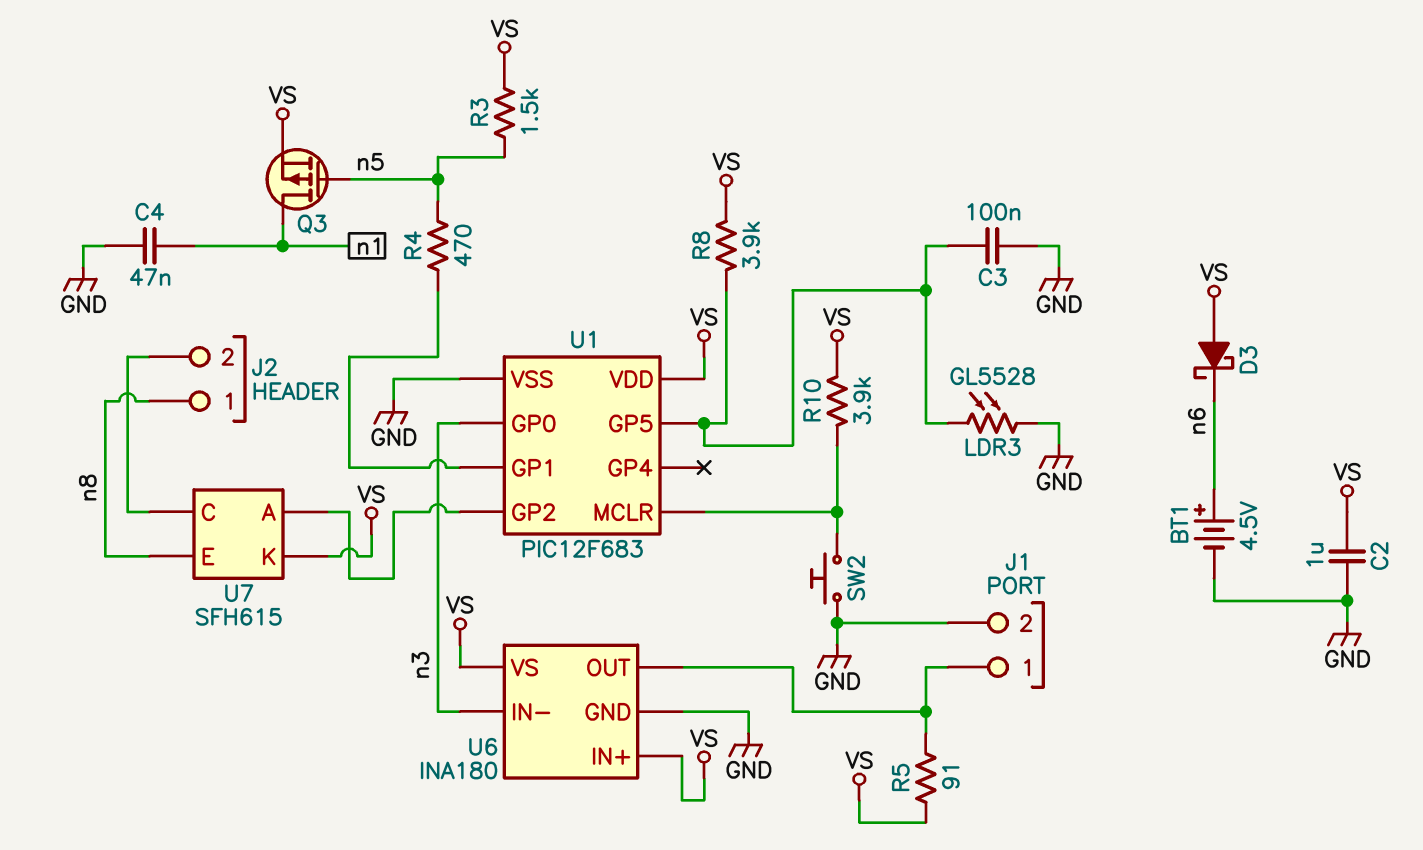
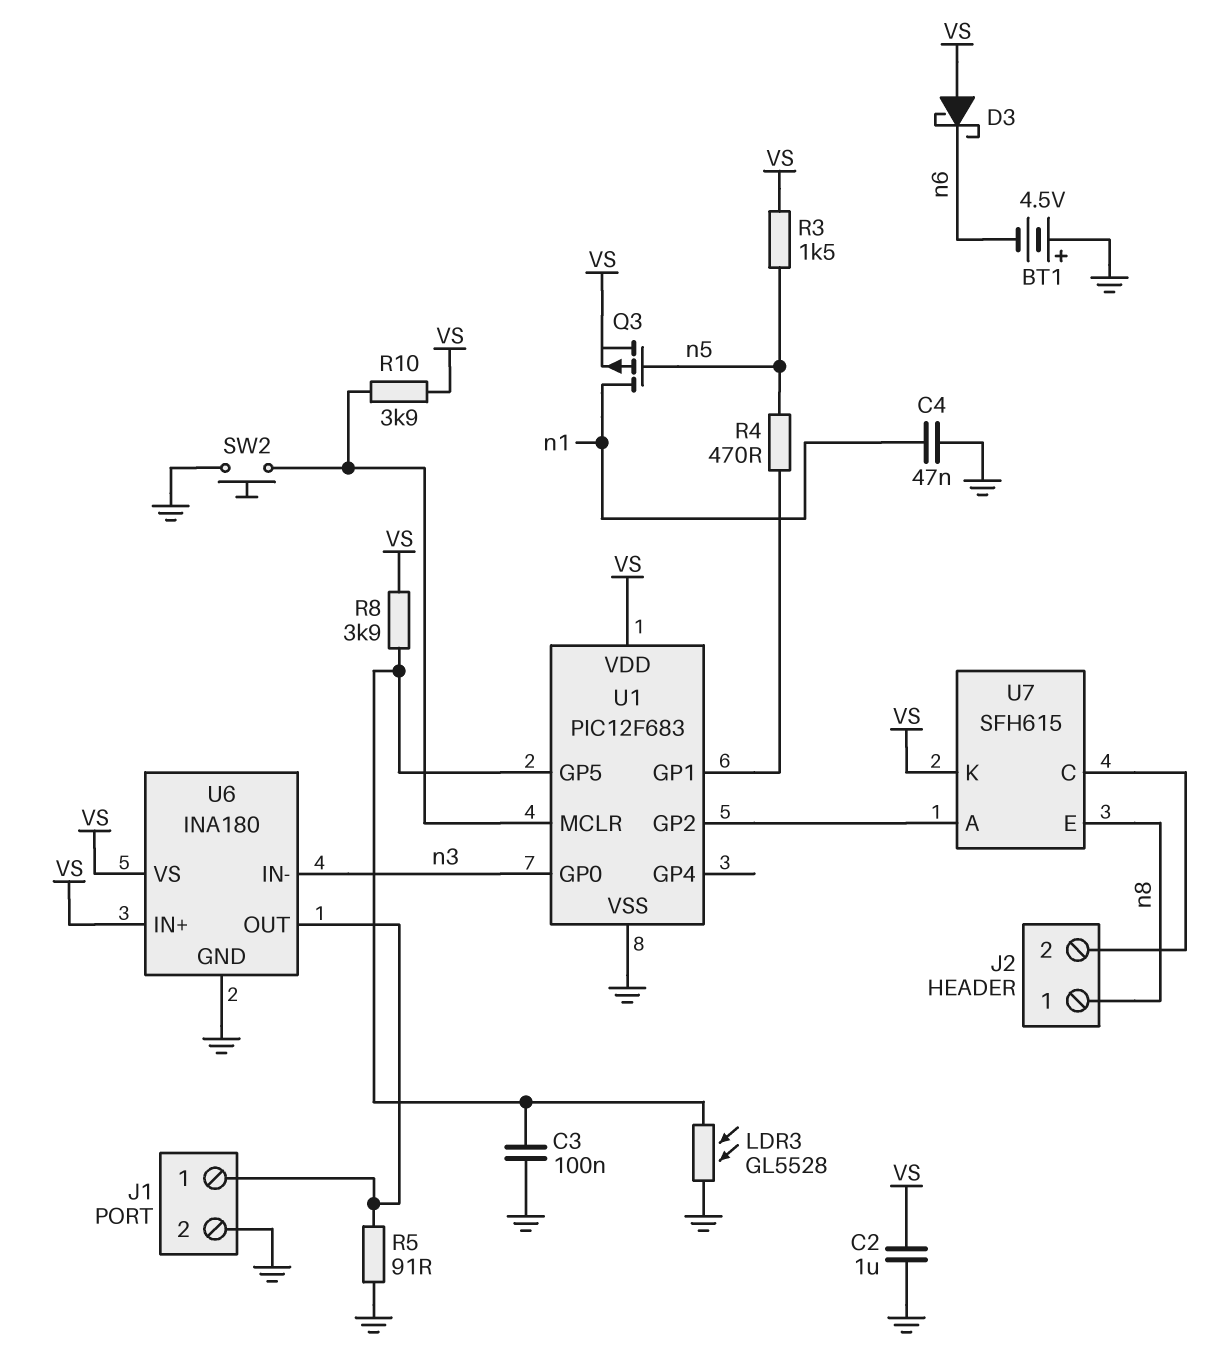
BT1: 4.5V (plus n6, minus GND) -> 4.5V (plus GND, minus n6)
R5: 91 (J1/1, VS) -> 91 (GND, J1/1)

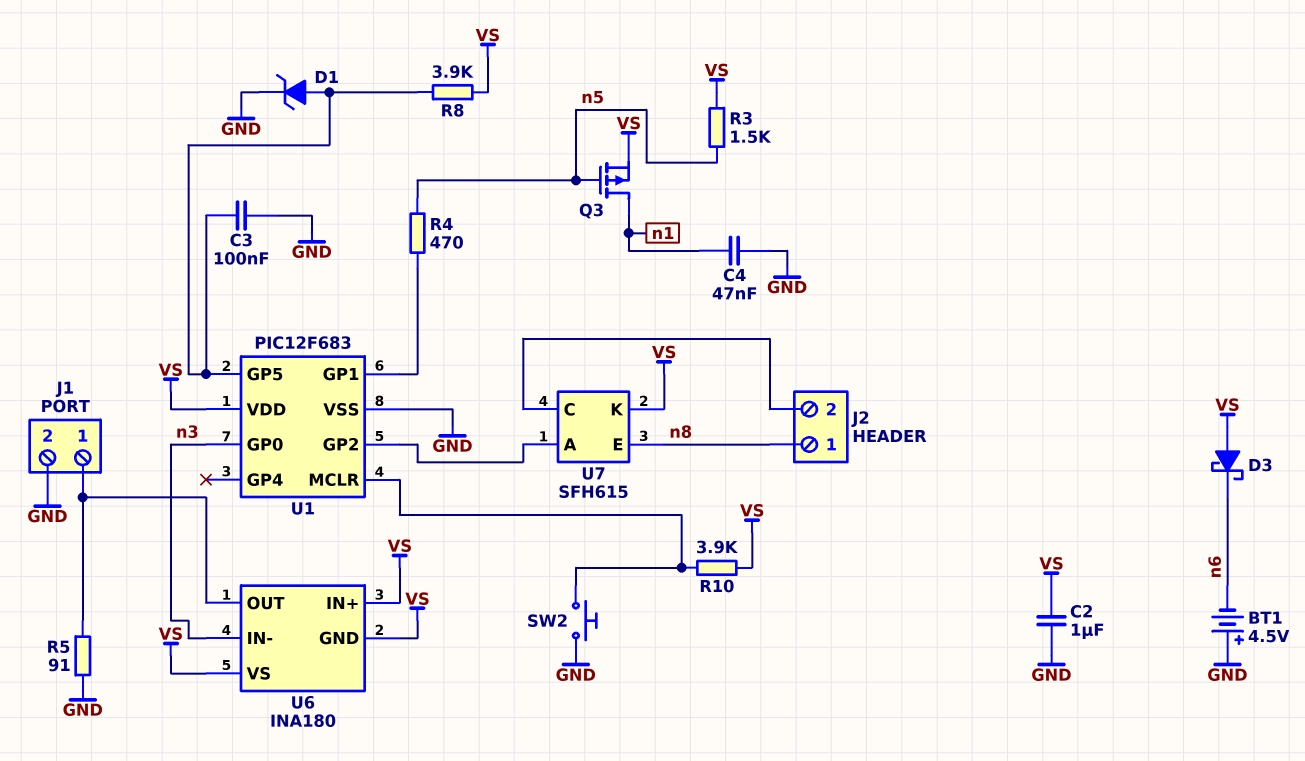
D1: none -> zener (A U1/GP5, K GND)
LDR3: GL5528 (GND, U1/GP5) -> none
U6 pin GND: GND -> VS

